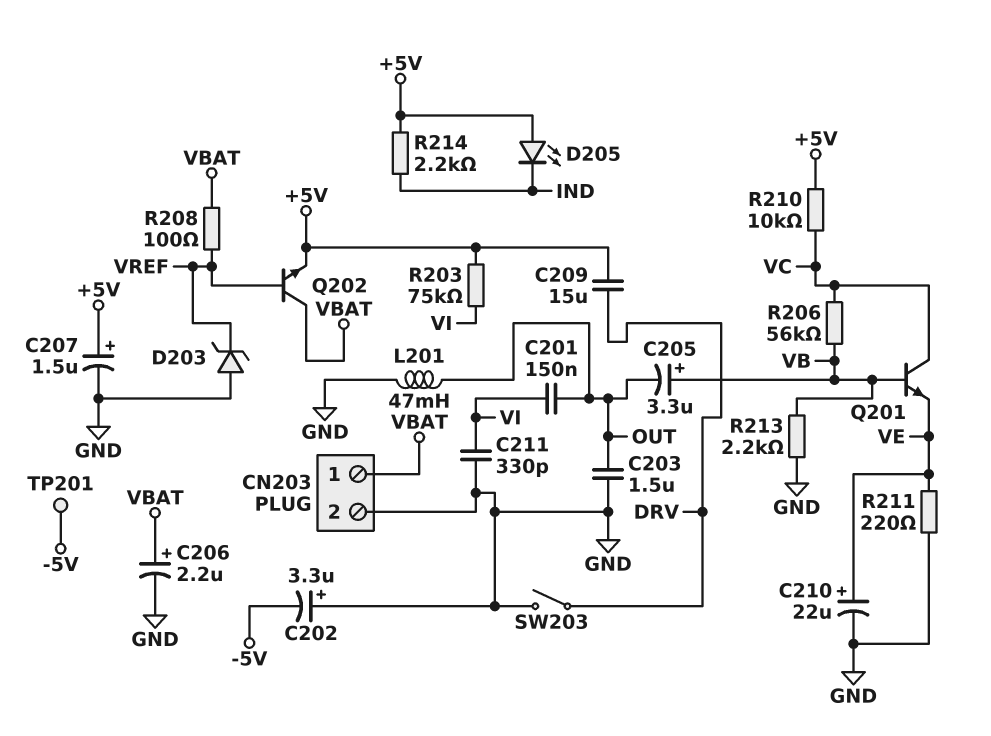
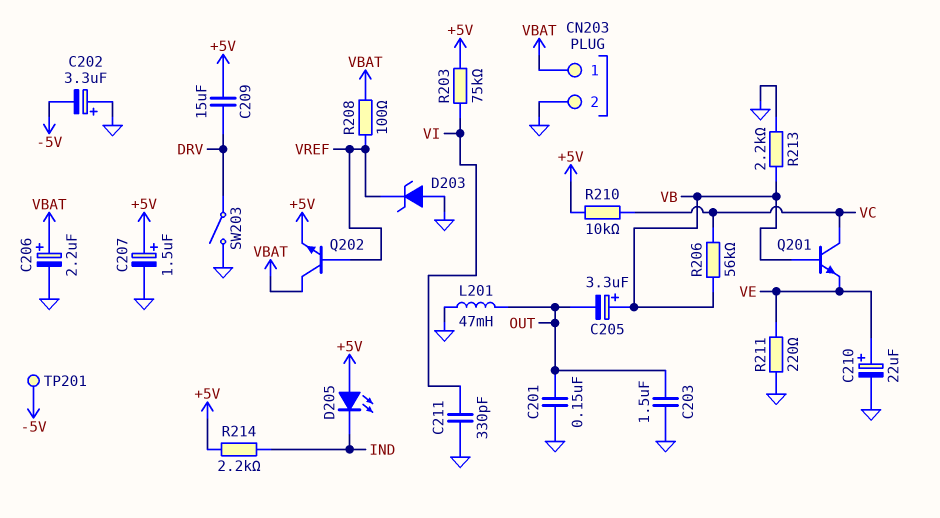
C201: 150nF (OUT, VI) -> 150nF (GND, OUT)

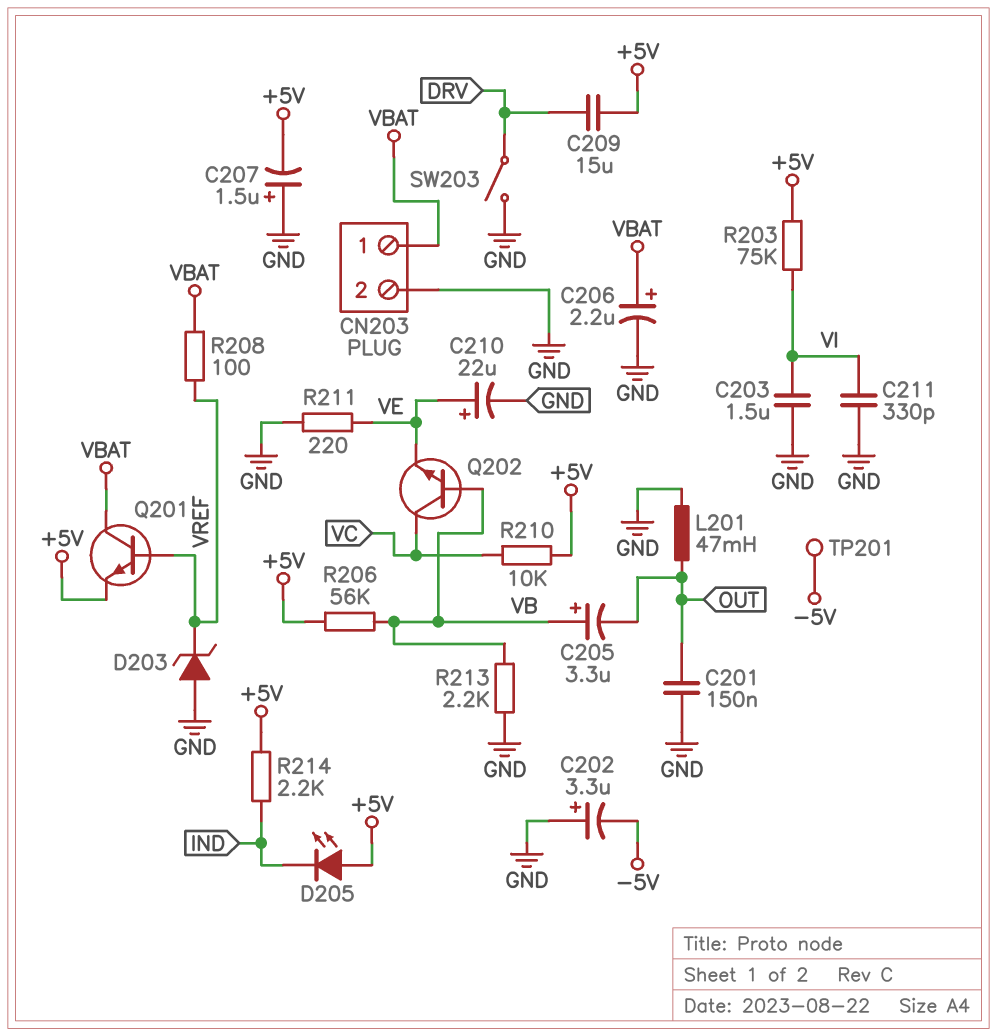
C203: 1.5uF (GND, OUT) -> 1.5uF (GND, VI)
C207: 1.5uF (plus +5V, minus GND) -> 1.5uF (plus GND, minus +5V)
Q201: NPN (B VB, C VC, E VE) -> NPN (B VREF, C VBAT, E +5V)
Q202: NPN (B VREF, C VBAT, E +5V) -> NPN (B VB, C VC, E VE)
R206: 56k (VB, VC) -> 56k (+5V, VB)

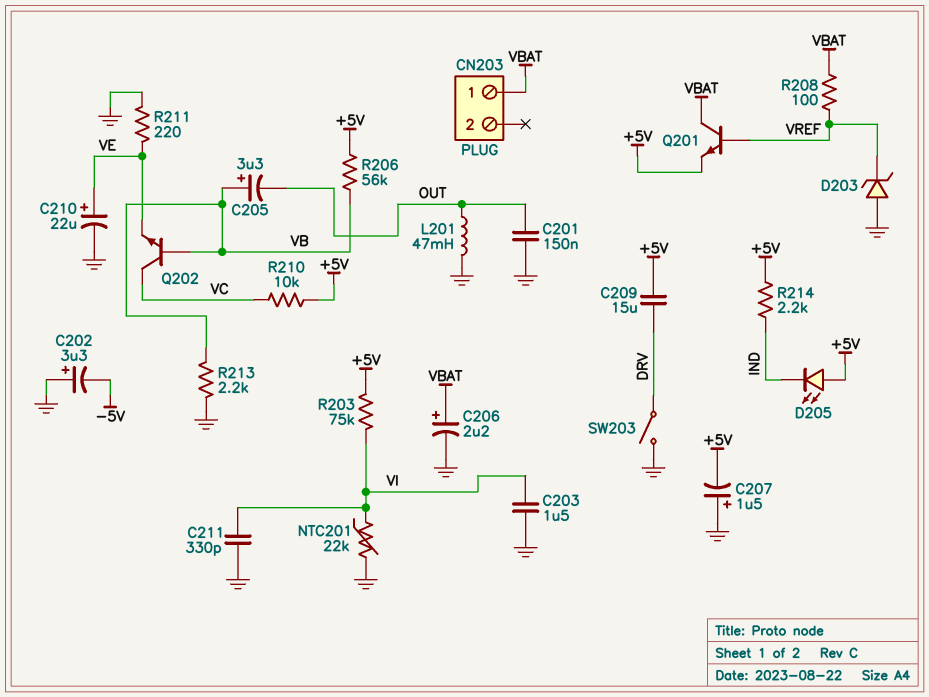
CN203 pin 2: GND -> none
NTC201: none -> 22k (GND, VI)
TP201: test point (-5V) -> none

